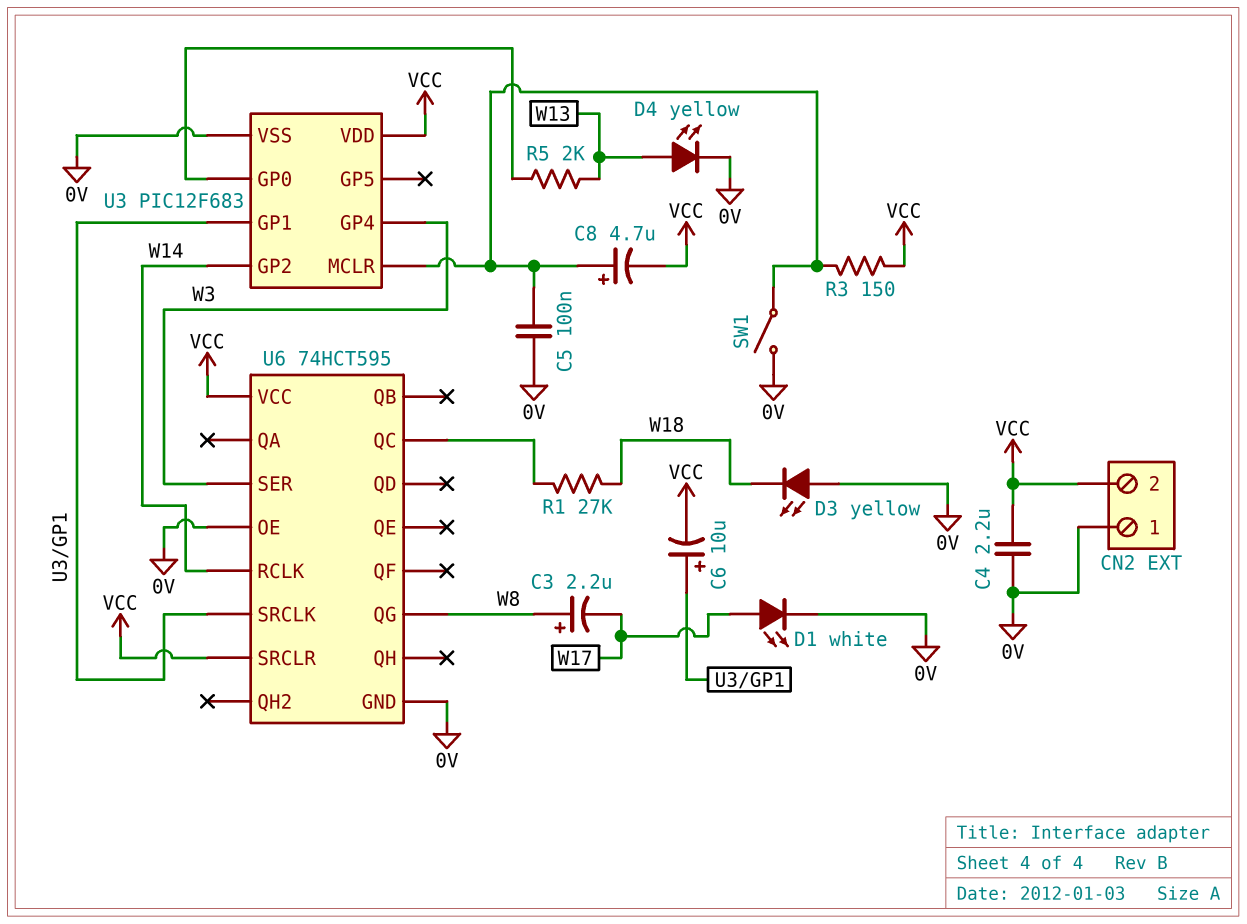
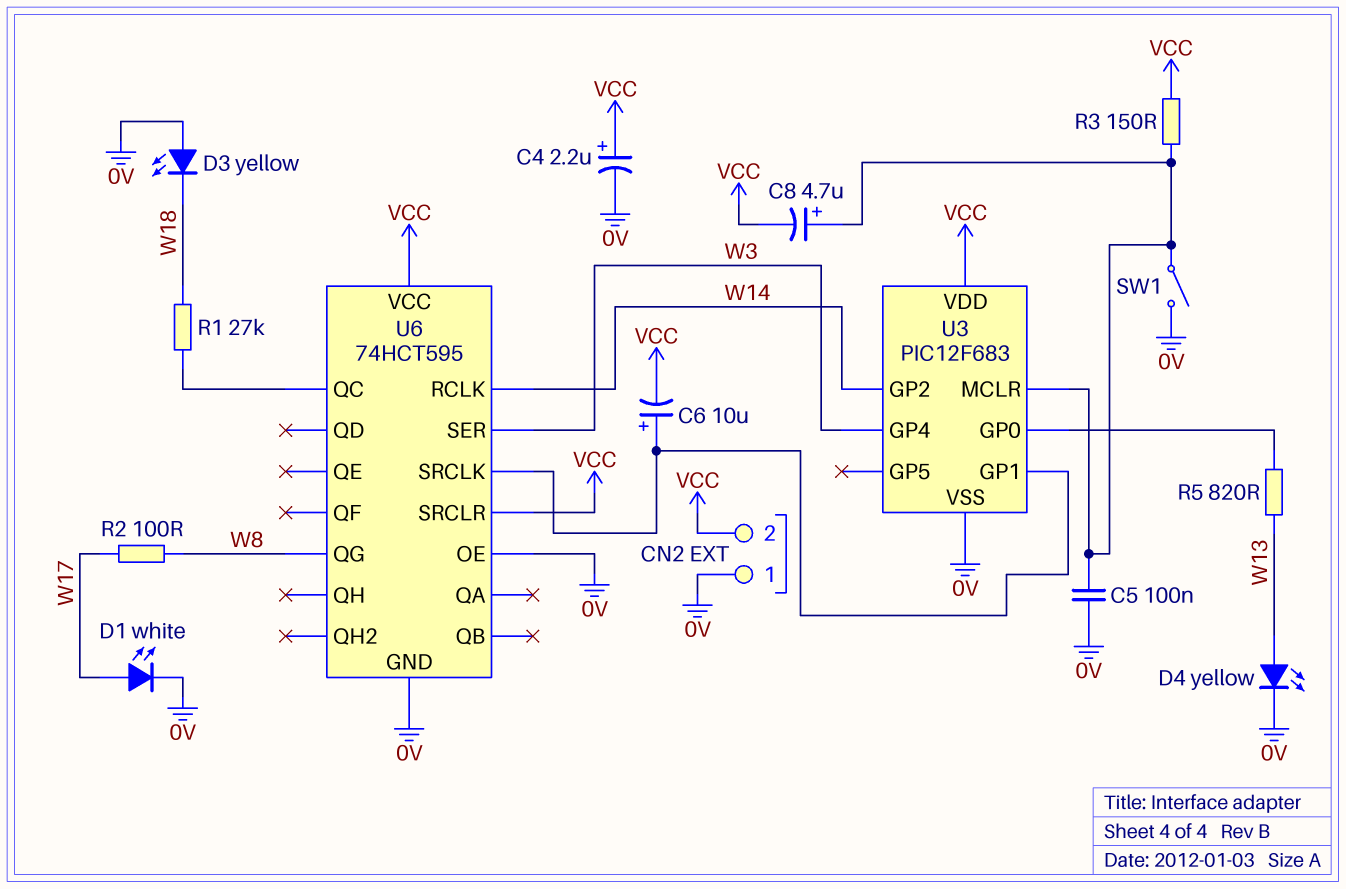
C3: 2.2uF (plus W8, minus W17) -> none
C4: 2.2uF (0V, VCC) -> 2.2uF (plus VCC, minus 0V)
R2: none -> 100 (W8, W17)
R5: 2k (U3/GP0, W13) -> 820 (U3/GP0, W13)

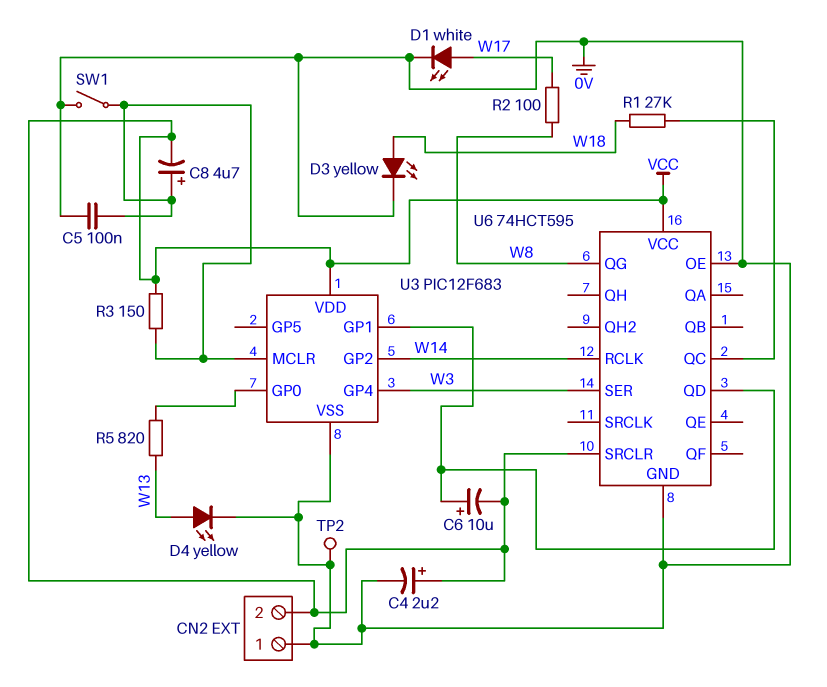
D3: LED yellow (A 0V, K W18) -> LED yellow (A W18, K 0V)
TP2: none -> test point (0V)
U6 pin QD: none -> U3/GP1
U6 pin SRCLK: U3/GP1 -> none

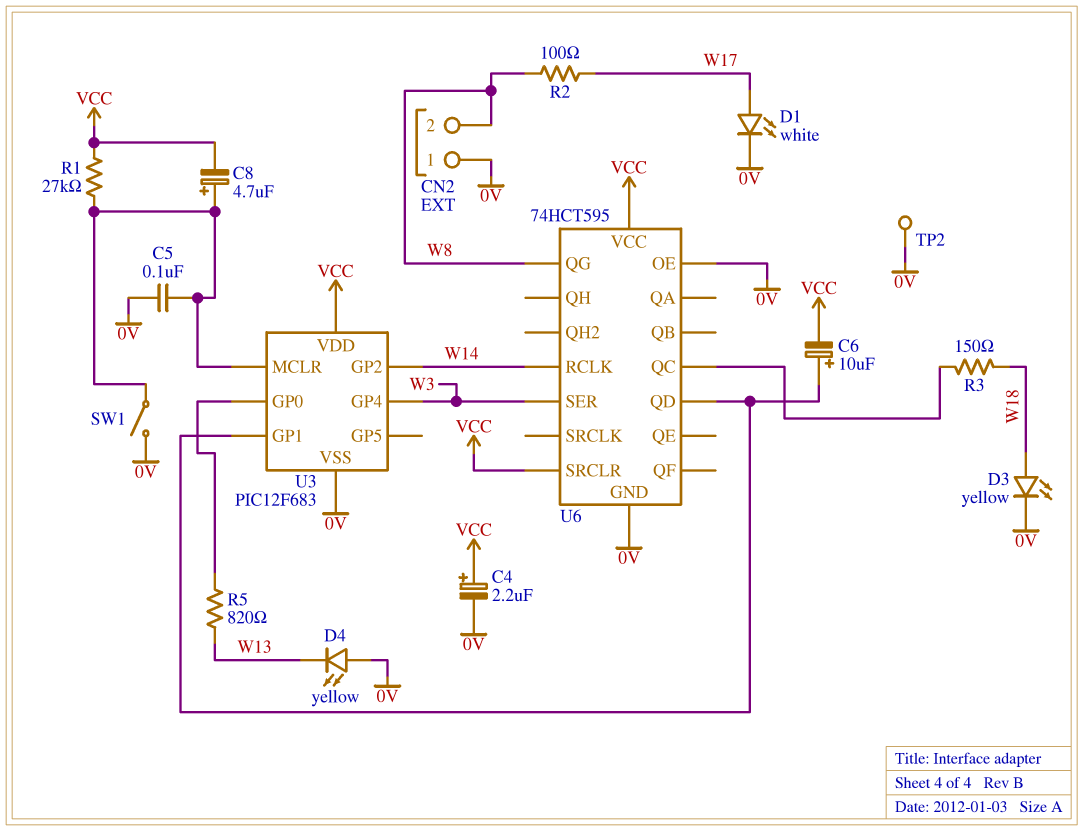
CN2 pin 2: VCC -> W8
D4: LED yellow (A W13, K 0V) -> LED yellow (A 0V, K W13)
R1: 27k (U6/QC, W18) -> 27k (U3/MCLR, VCC)
R3: 150 (U3/MCLR, VCC) -> 150 (U6/QC, W18)

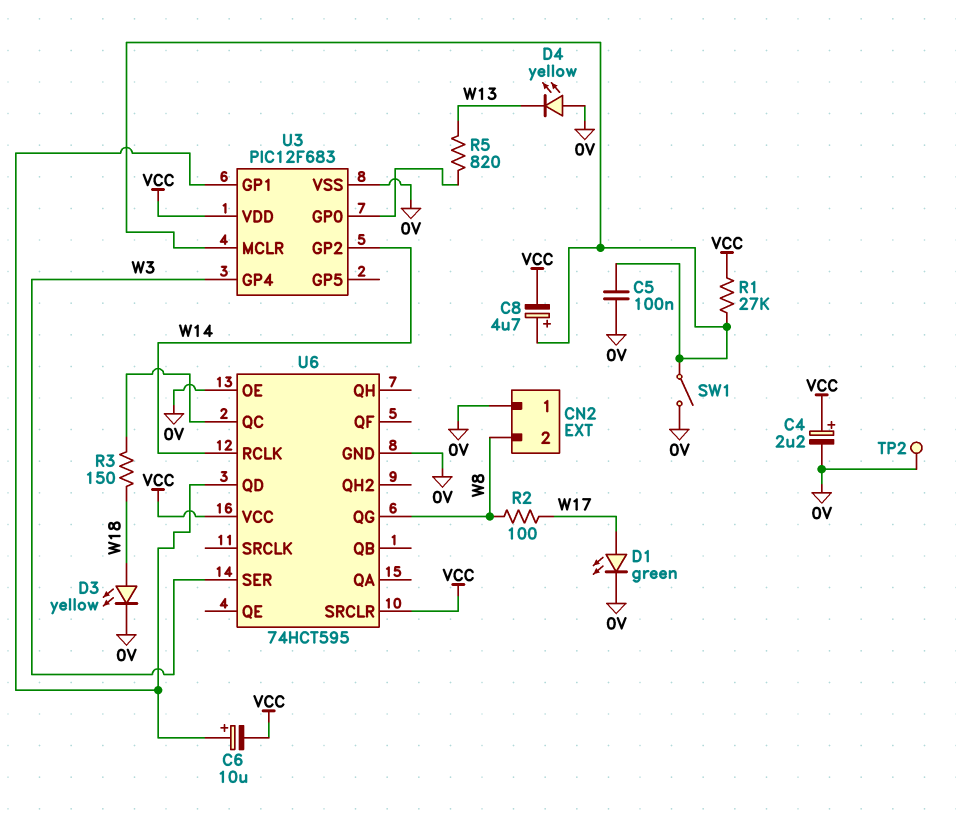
D1: LED white (A W17, K 0V) -> LED green (A W17, K 0V)

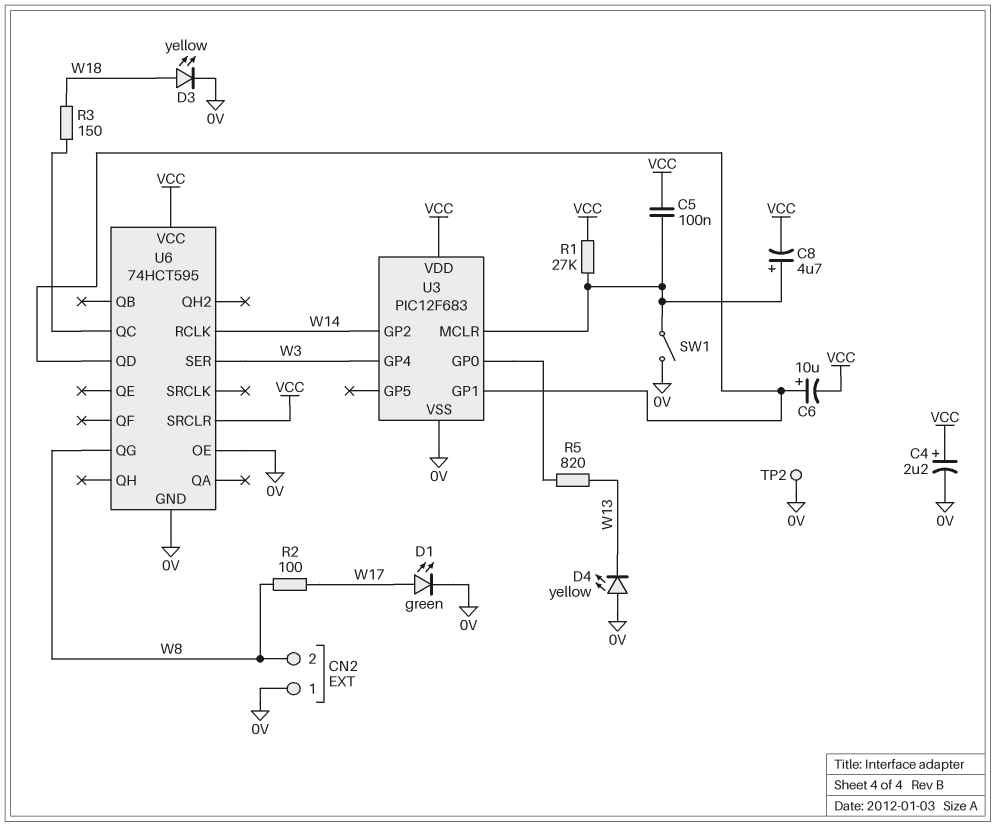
C5: 100nF (0V, U3/MCLR) -> 100nF (U3/MCLR, VCC)

